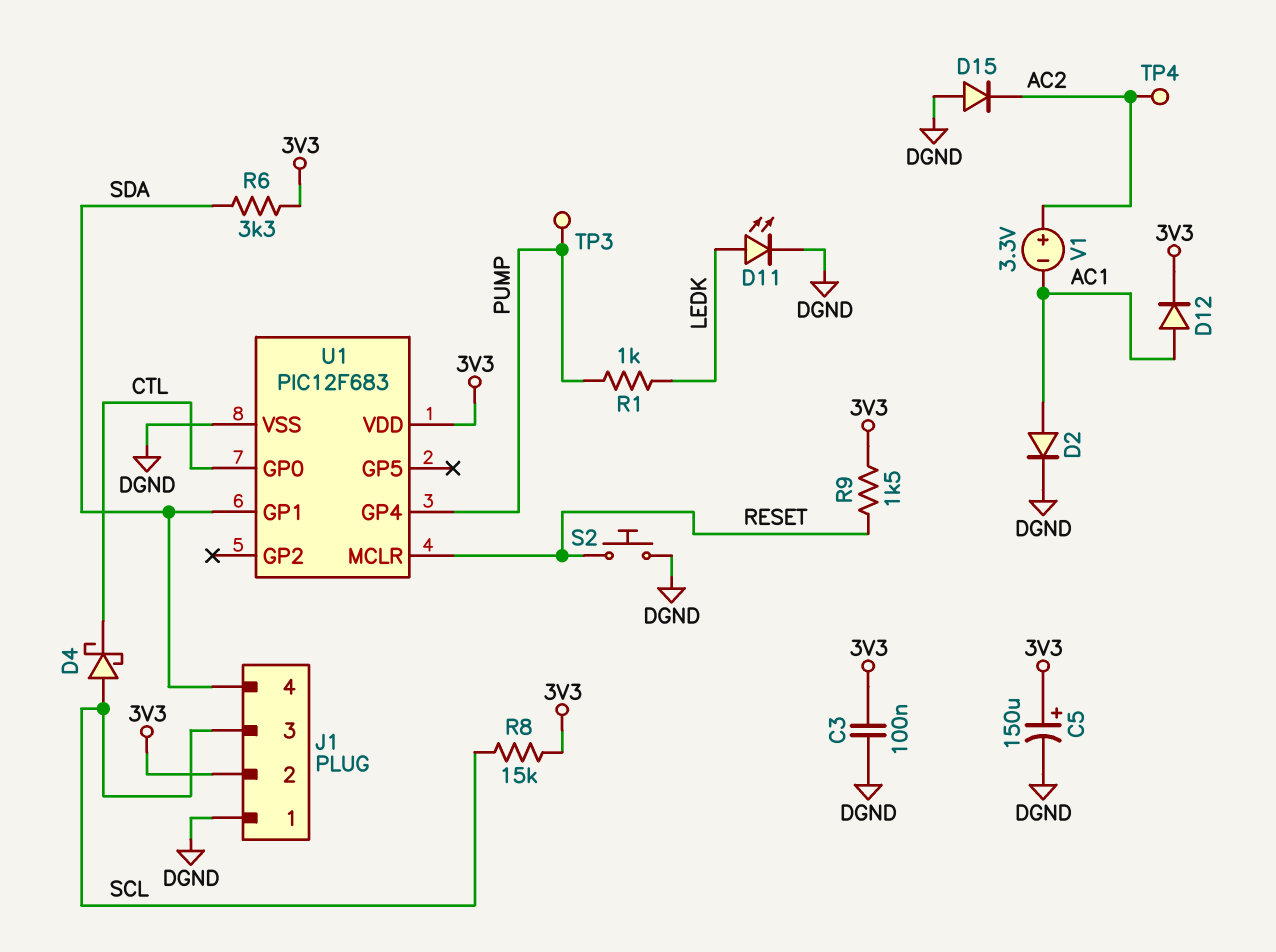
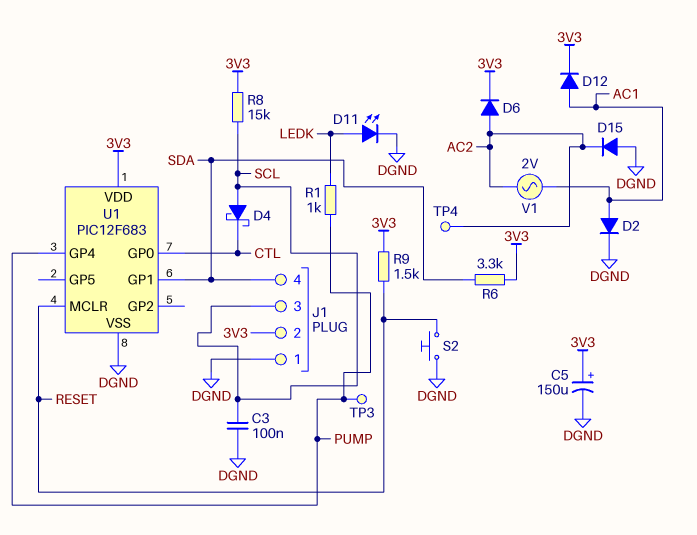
C3: 100nF (3V3, DGND) -> 100nF (DGND, SCL)
D6: none -> diode (A AC2, K 3V3)
V1: 3.3V (plus AC2, minus AC1) -> AC 2V (AC1, AC2)

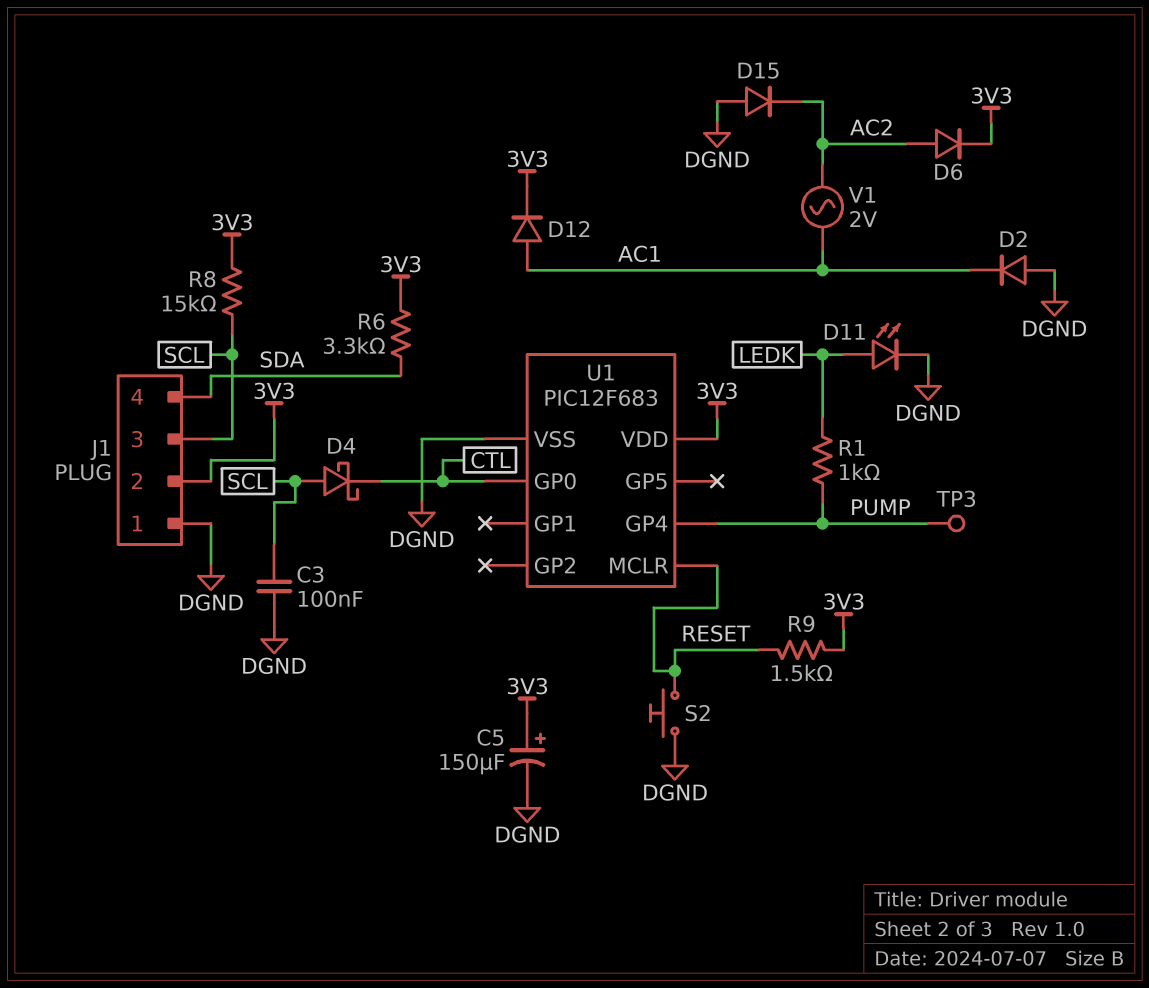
D2: diode (A AC1, K DGND) -> diode (A DGND, K AC1)
TP4: test point (AC2) -> none
U1 pin GP1: SDA -> none

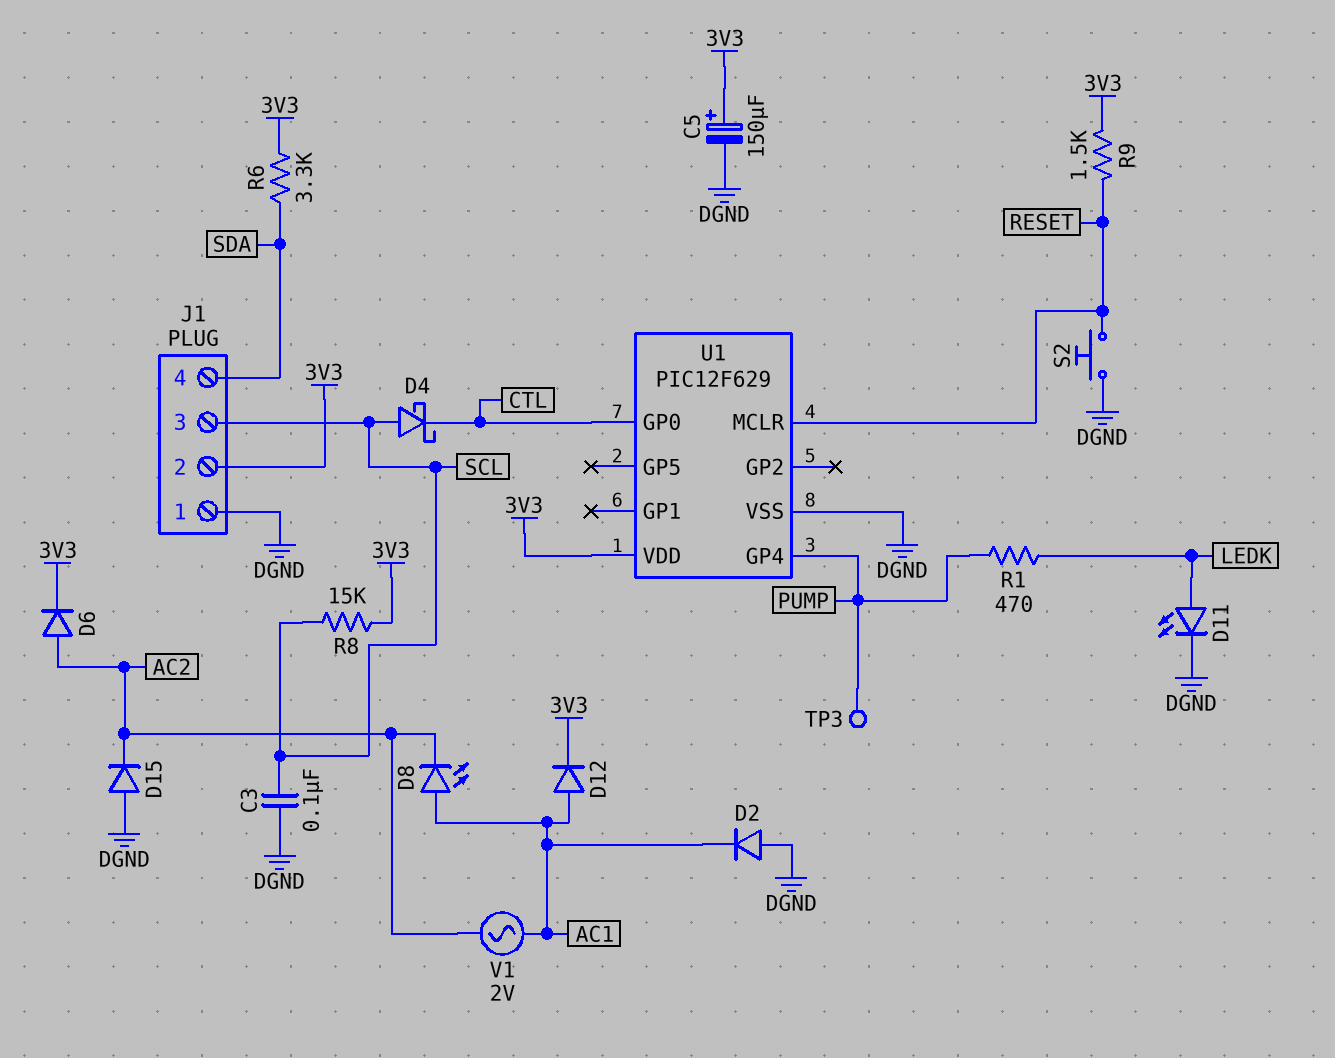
D8: none -> LED (A AC1, K AC2)
R1: 1k (LEDK, PUMP) -> 470 (LEDK, PUMP)
U1: PIC12F683 -> PIC12F629

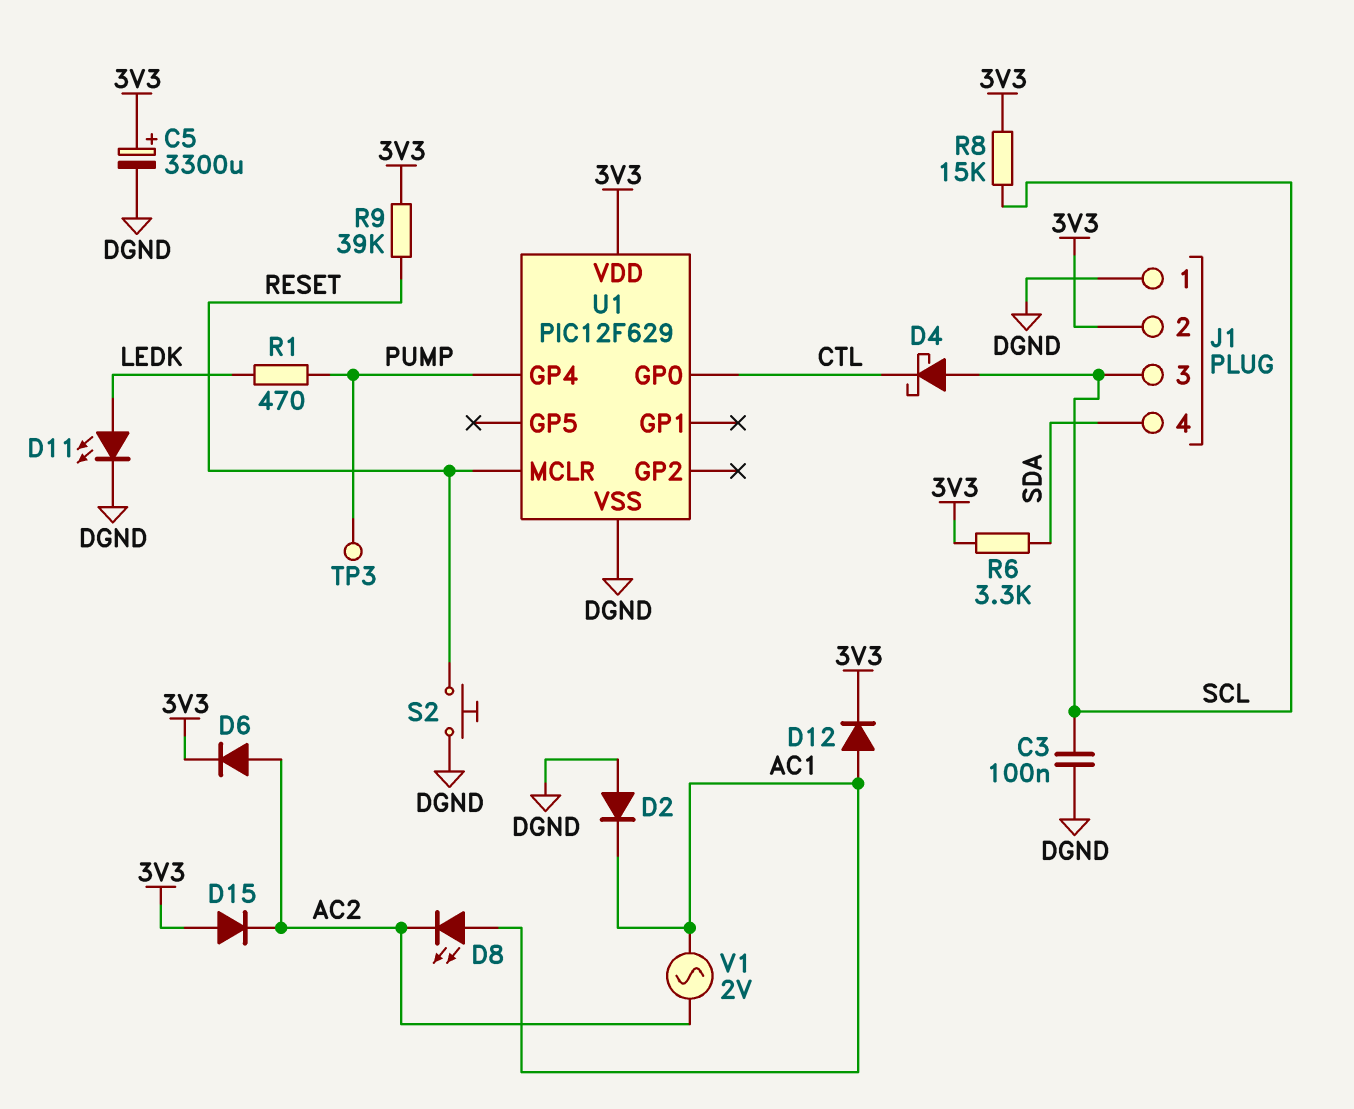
C5: 150uF (plus 3V3, minus DGND) -> 3300uF (plus 3V3, minus DGND)
D15: diode (A DGND, K AC2) -> diode (A 3V3, K AC2)
R9: 1.5k (3V3, RESET) -> 39k (3V3, RESET)

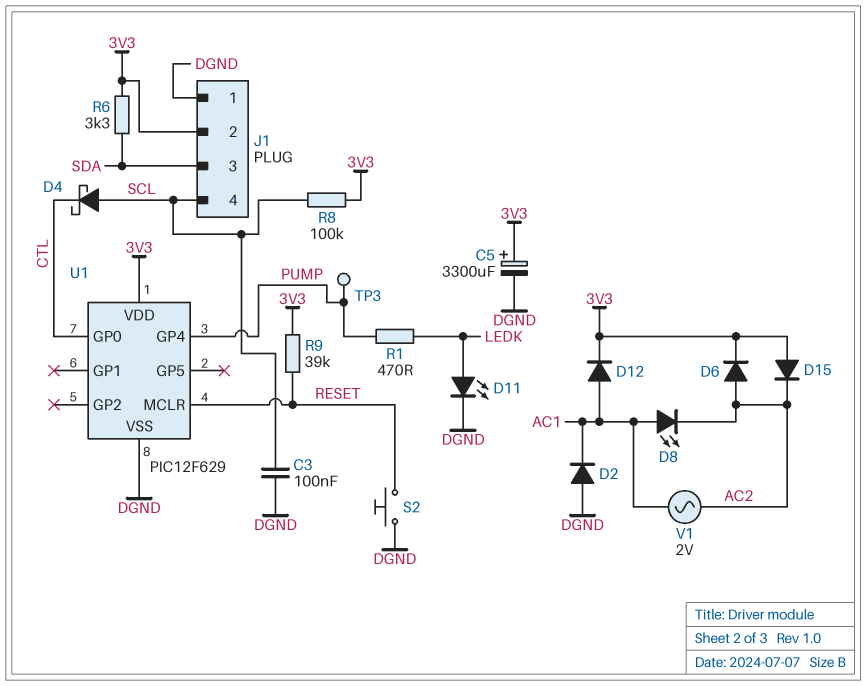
J1 pin 3: SCL -> SDA
J1 pin 4: SDA -> SCL
R8: 15k (3V3, SCL) -> 100k (3V3, SCL)

